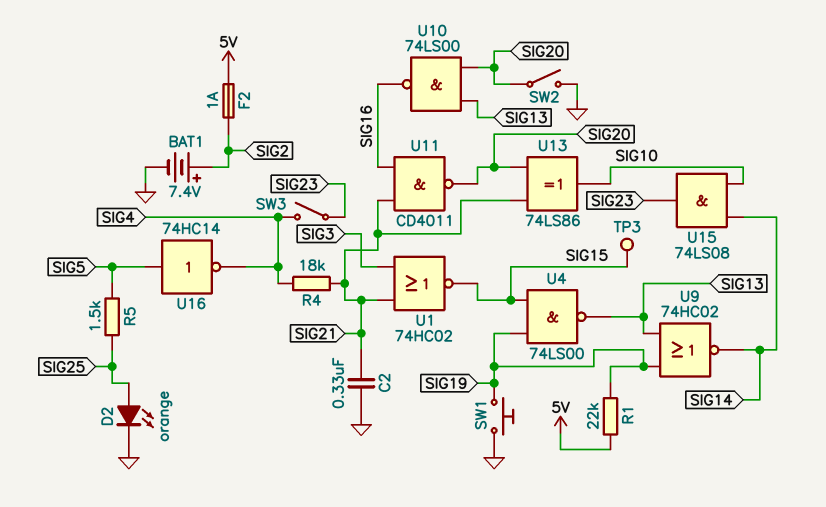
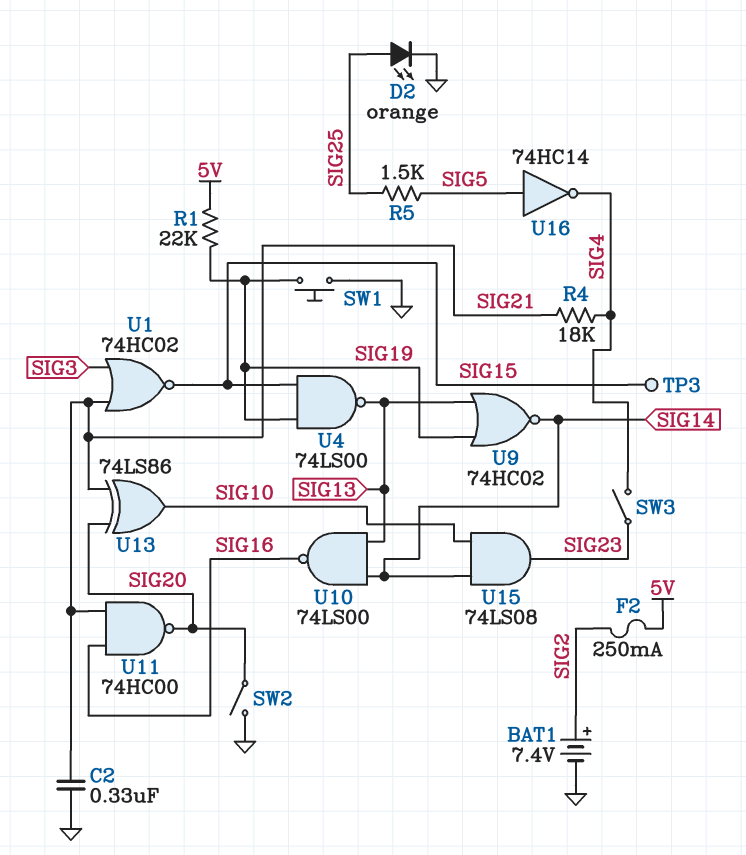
F2: 1A (5V, SIG2) -> 250mA (5V, SIG2)
U10: NAND 74LS00 (in SIG13, in SIG20, out SIG16) -> NAND 74LS00 (in SIG13, in SIG14, out SIG16)
U11: NAND CD4011 (in SIG16, in SIG21, out SIG20) -> NAND 74HC00 (in SIG16, in SIG21, out SIG20)

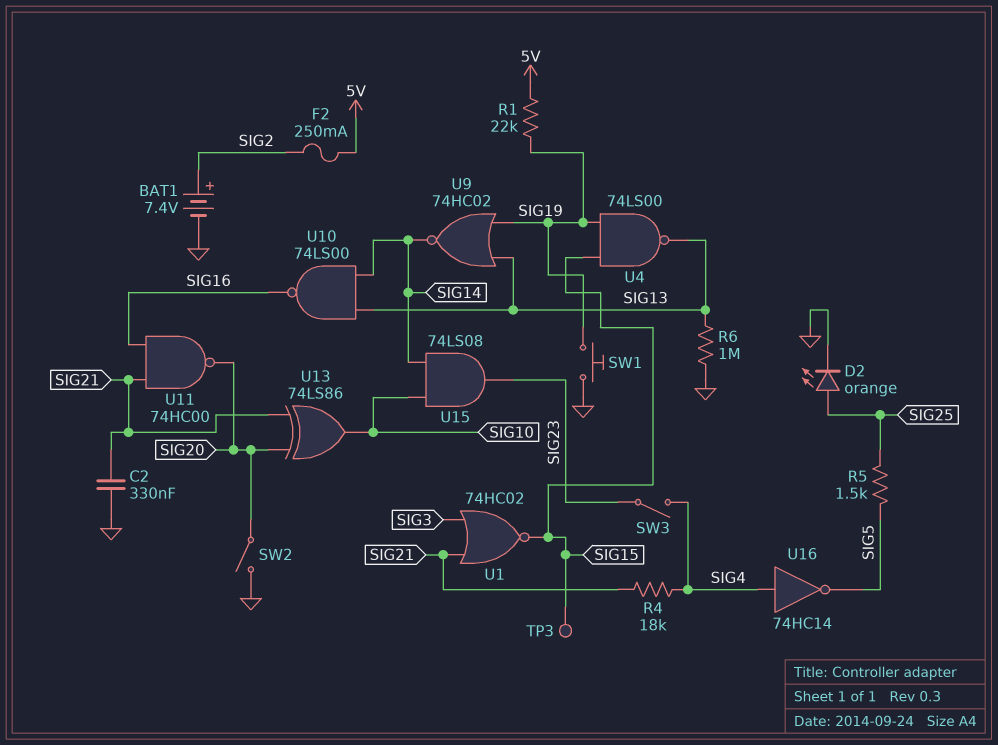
R6: none -> 1M (GND, SIG13)
U16: NOT 74HC14 (in SIG5, out SIG4) -> NOT 74HC14 (in SIG4, out SIG5)

